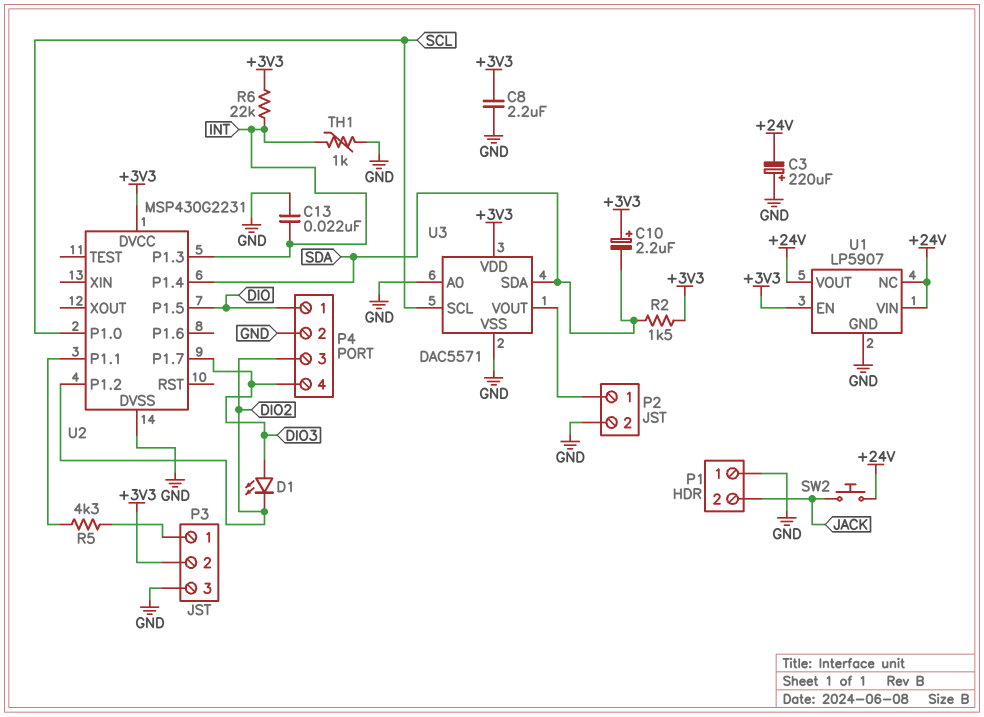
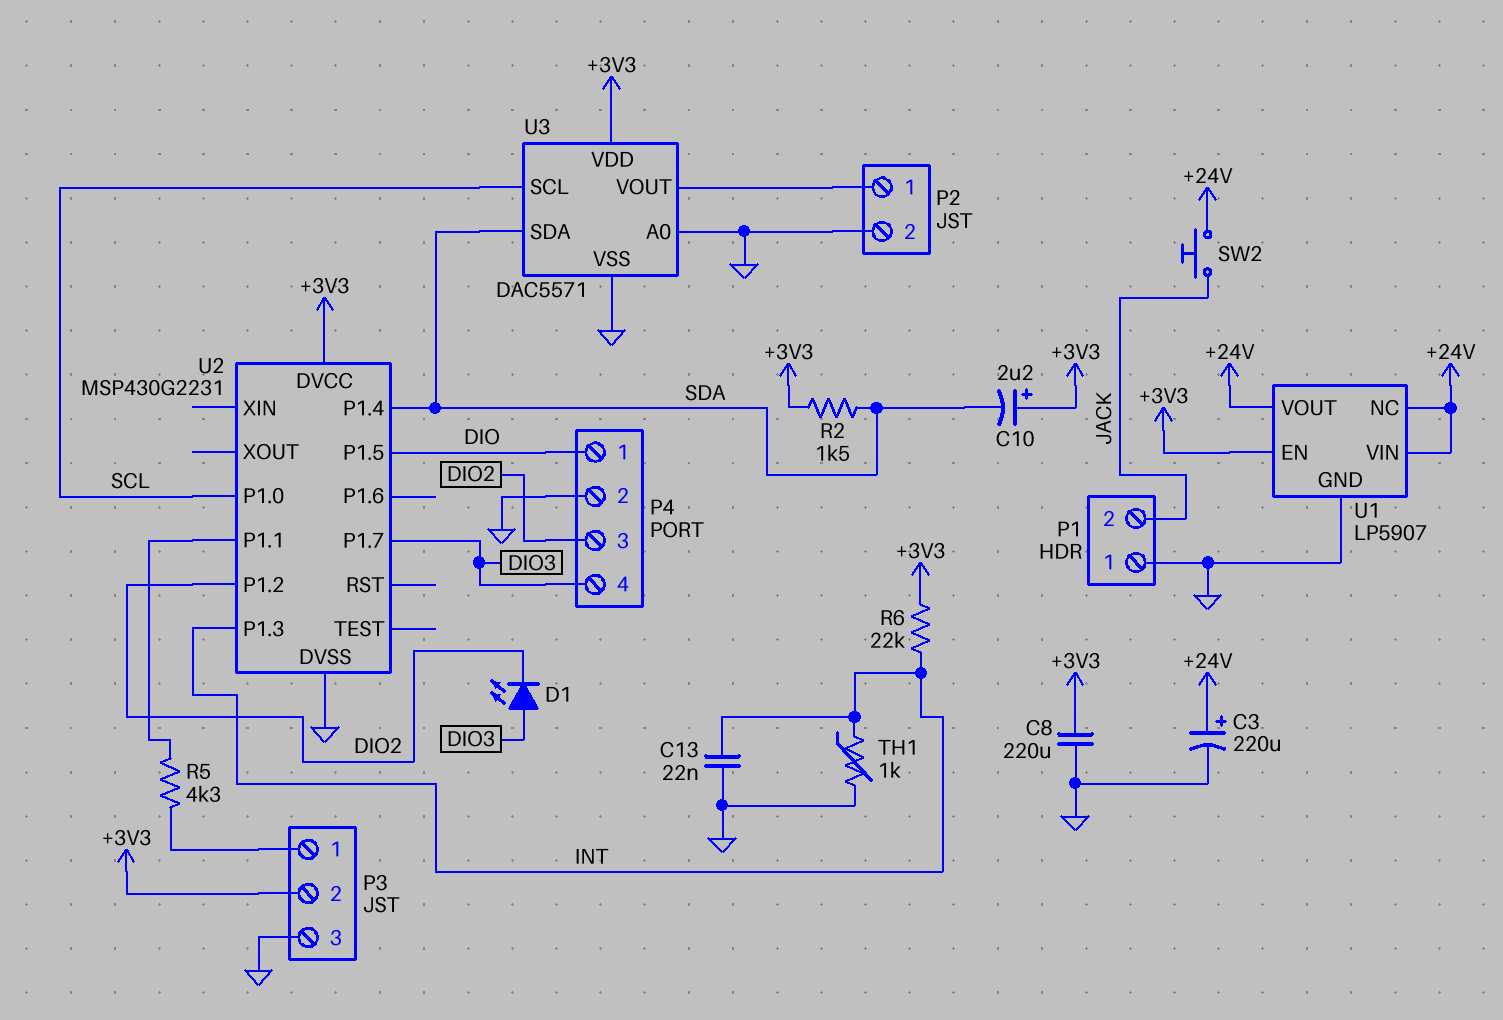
C3: 220uF (plus GND, minus +24V) -> 220uF (plus +24V, minus GND)
C8: 2.2uF (+3V3, GND) -> 220uF (+3V3, GND)

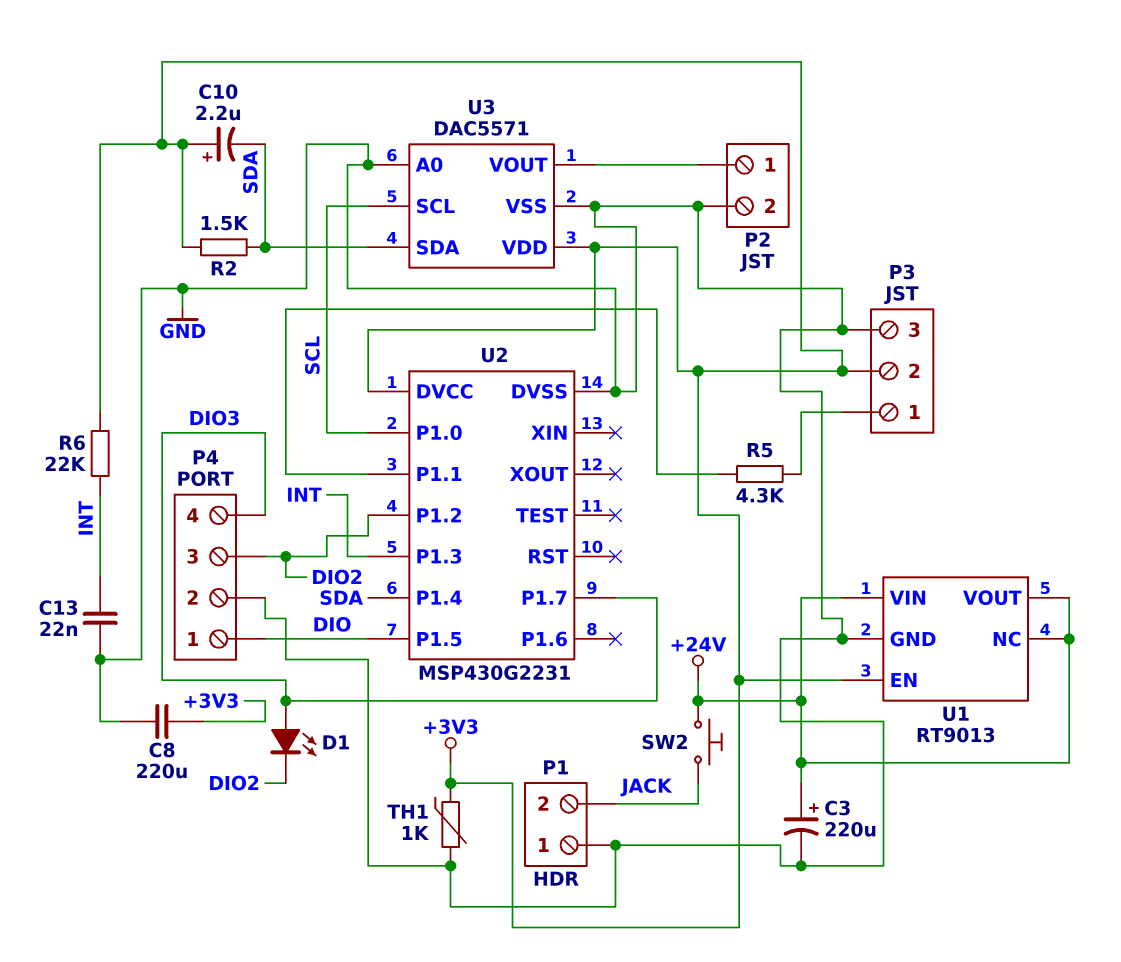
TH1: 1k (GND, INT) -> 1k (+3V3, GND)
U1: LP5907 -> RT9013

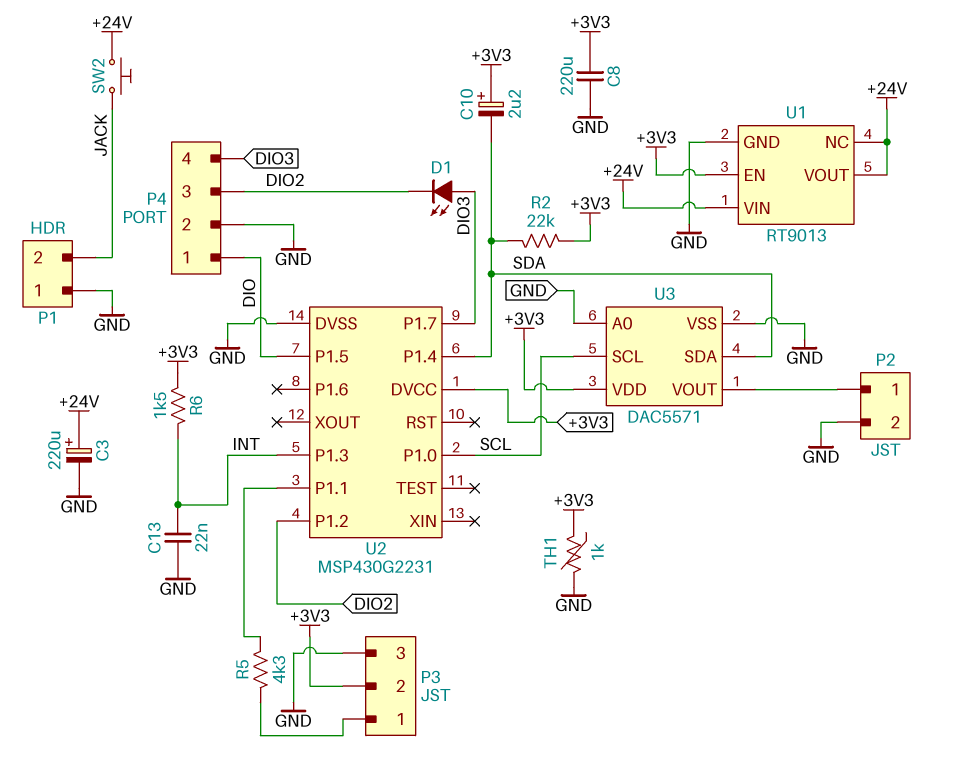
R2: 1.5k (+3V3, SDA) -> 22k (+3V3, SDA)
R6: 22k (+3V3, INT) -> 1.5k (+3V3, INT)

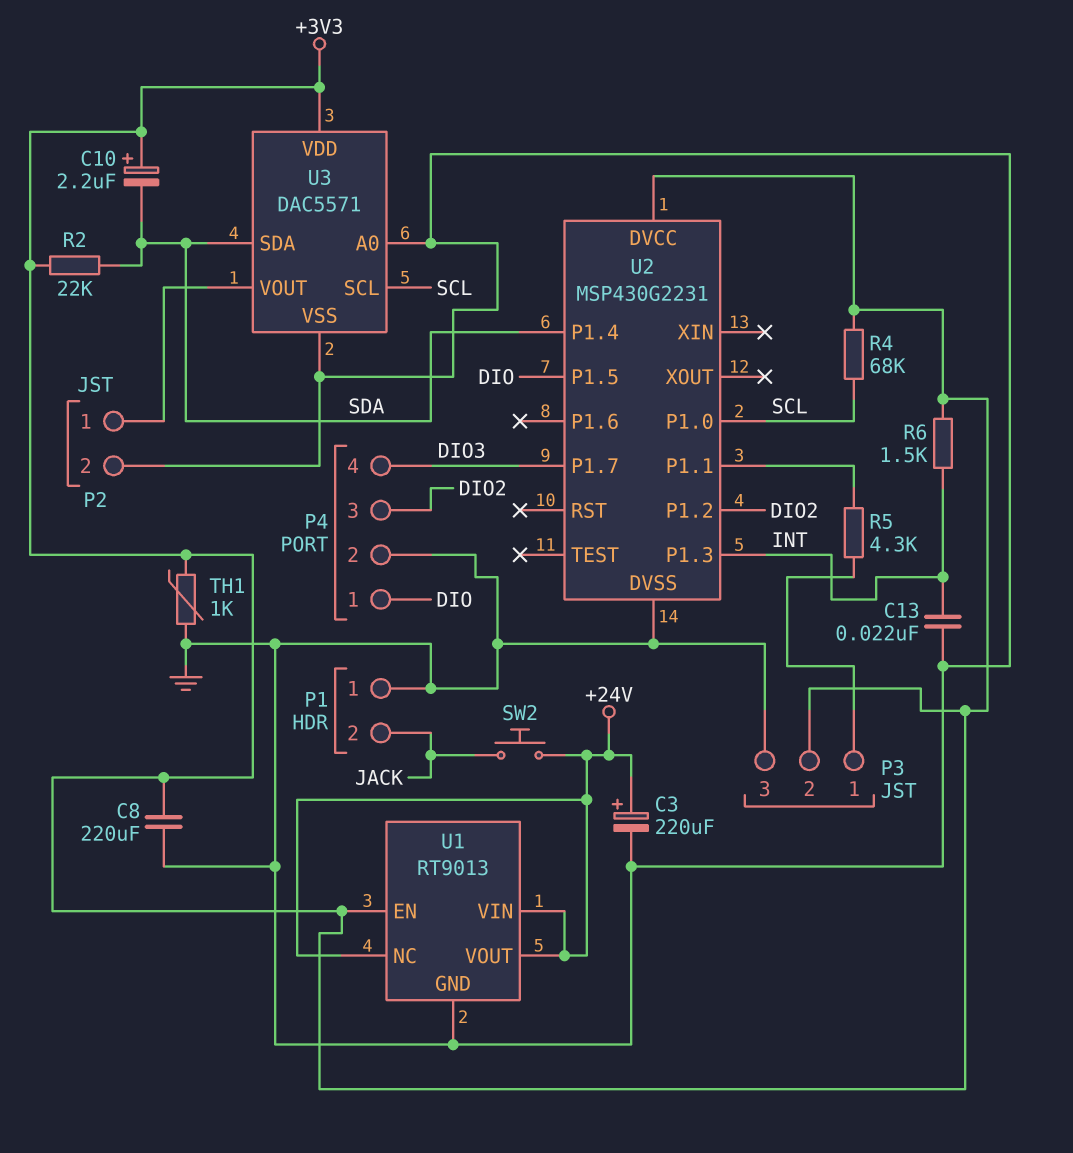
D1: LED (A DIO3, K DIO2) -> none
R4: none -> 68k (+3V3, SCL)

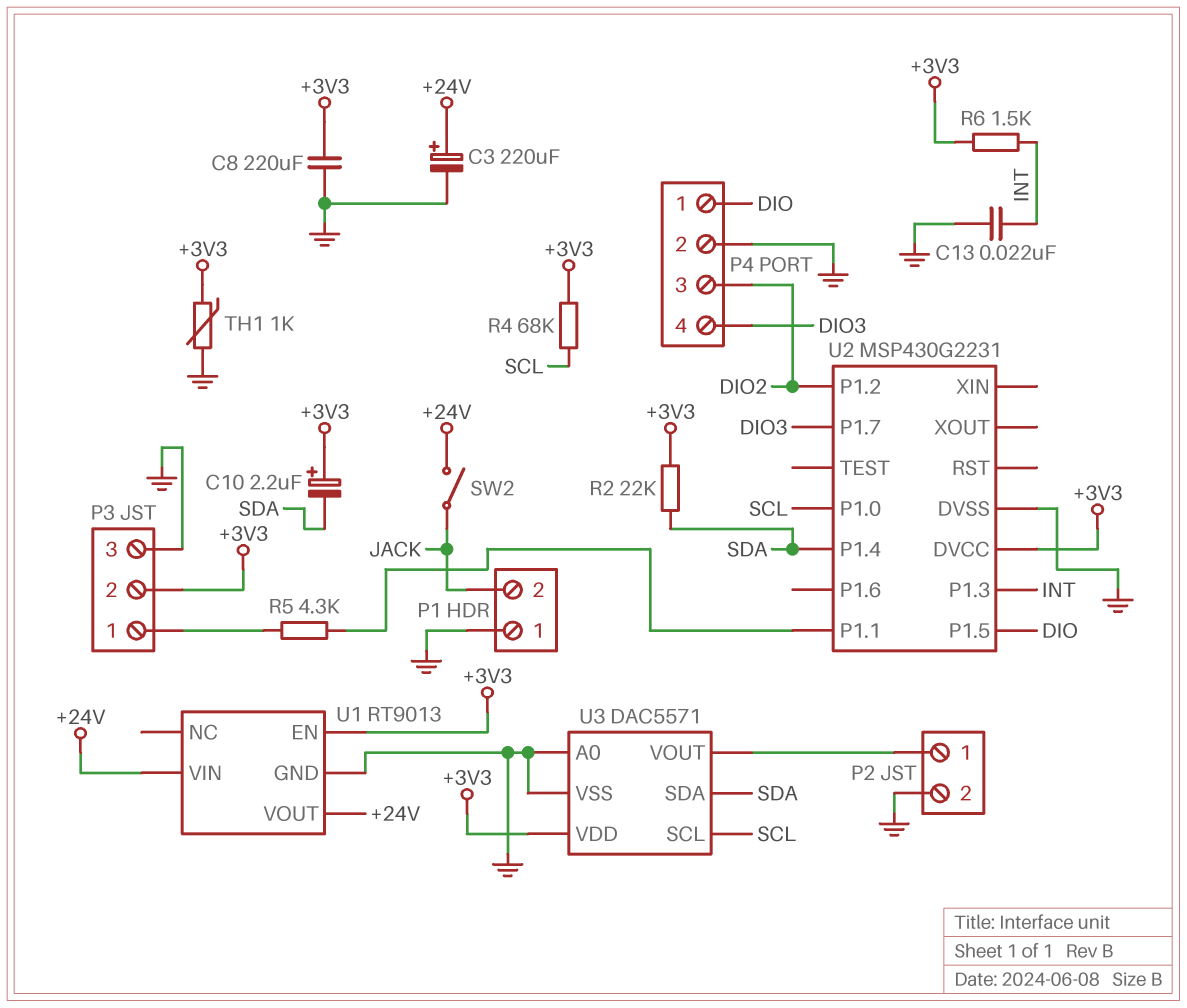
SW2: button (+24V, JACK) -> switch (+24V, JACK)
U1 pin NC: +24V -> none

